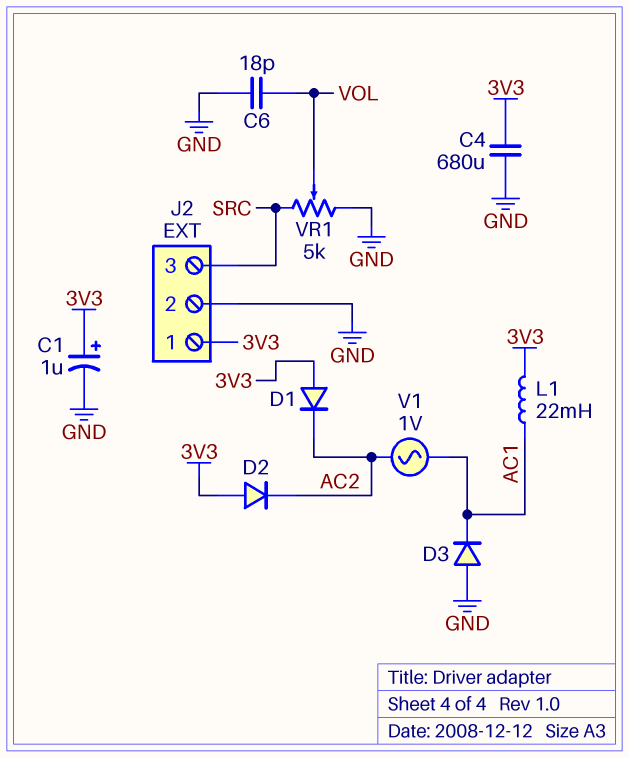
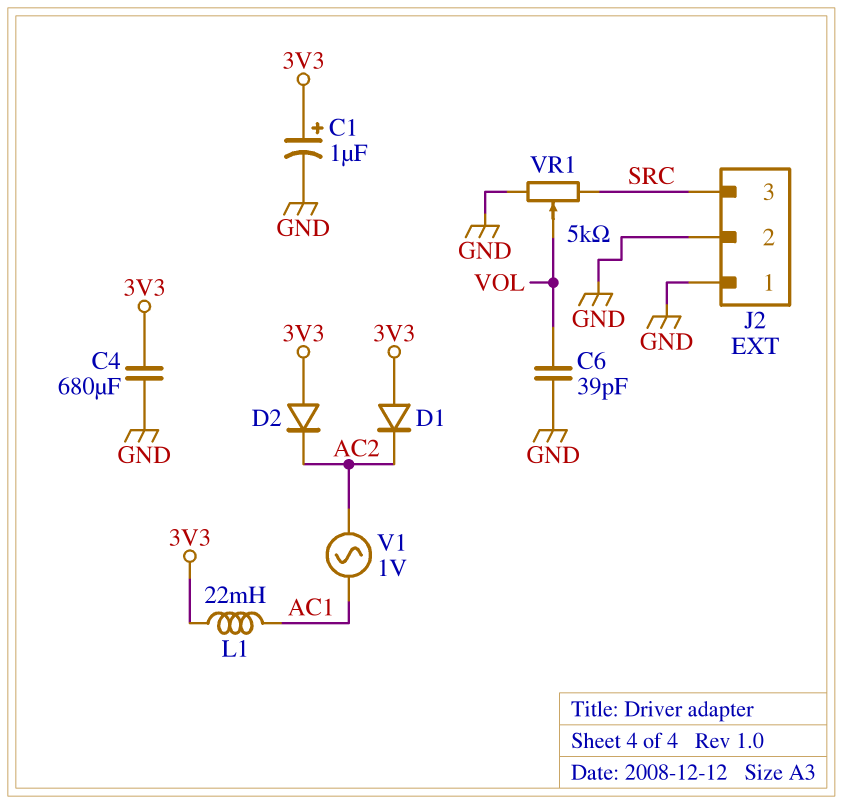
C6: 18pF (GND, VOL) -> 39pF (GND, VOL)
D3: diode (A GND, K AC1) -> none
J2 pin 1: 3V3 -> GND

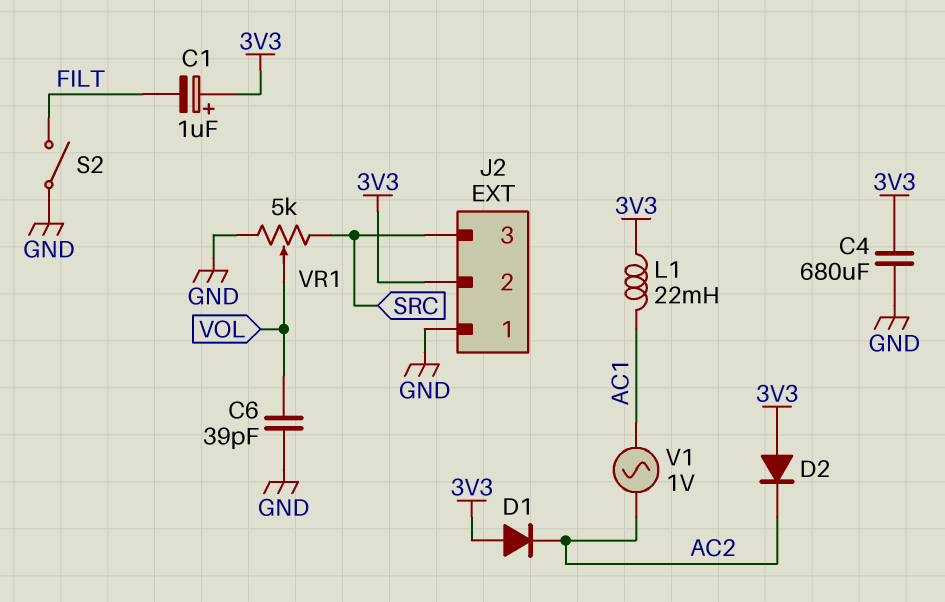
C1: 1uF (plus 3V3, minus GND) -> 1uF (plus 3V3, minus FILT)
J2 pin 2: GND -> 3V3
S2: none -> switch (FILT, GND)

